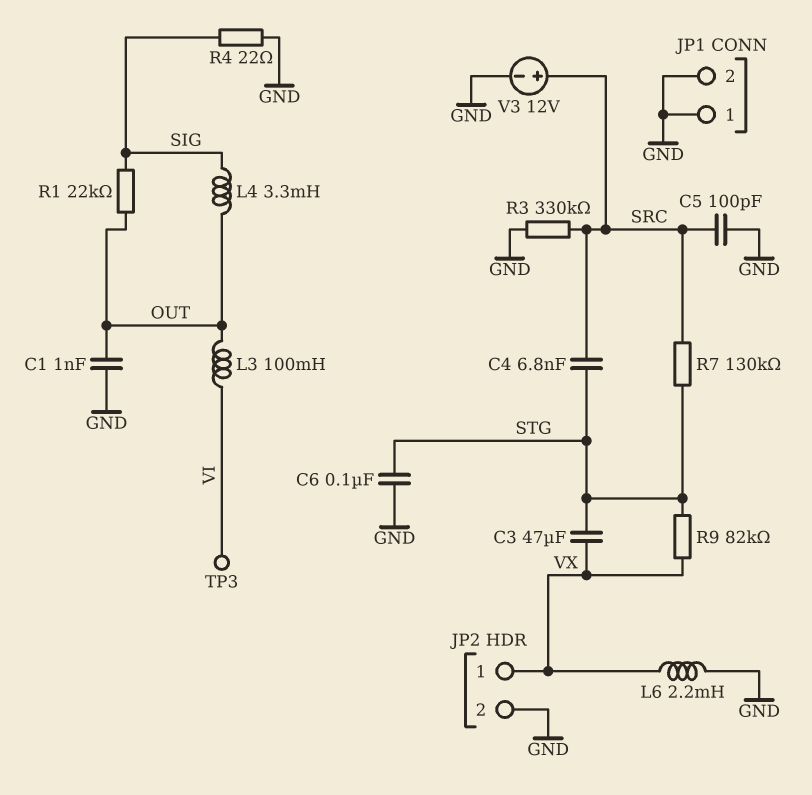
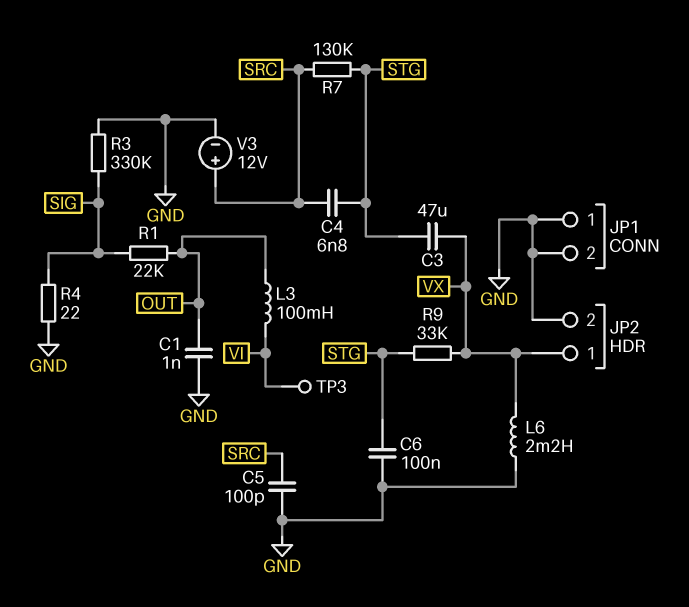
L4: 3.3mH (OUT, SIG) -> none
R3: 330k (GND, SRC) -> 330k (GND, SIG)
R9: 82k (STG, VX) -> 33k (STG, VX)

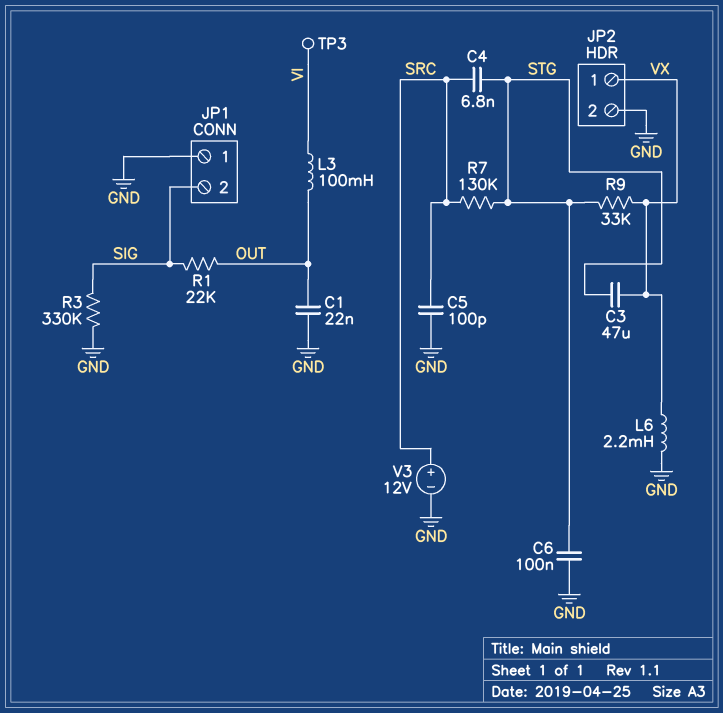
C1: 1nF (GND, OUT) -> 22nF (GND, OUT)
JP1 pin 2: GND -> SIG
R4: 22 (GND, SIG) -> none

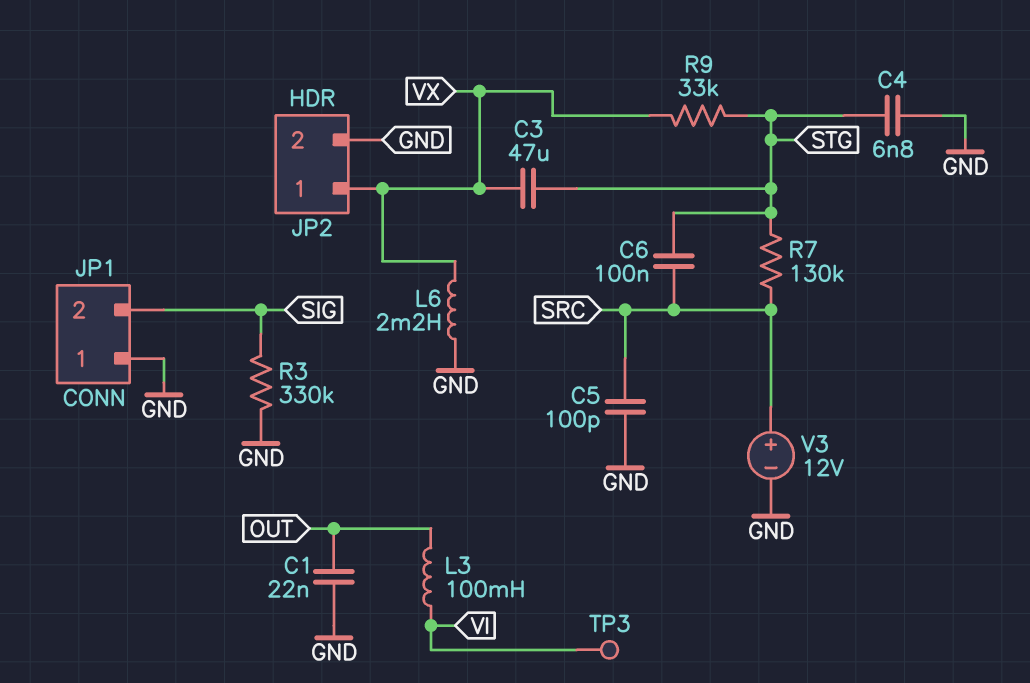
C4: 6.8nF (SRC, STG) -> 6.8nF (GND, STG)
C6: 100nF (GND, STG) -> 100nF (SRC, STG)
R1: 22k (OUT, SIG) -> none

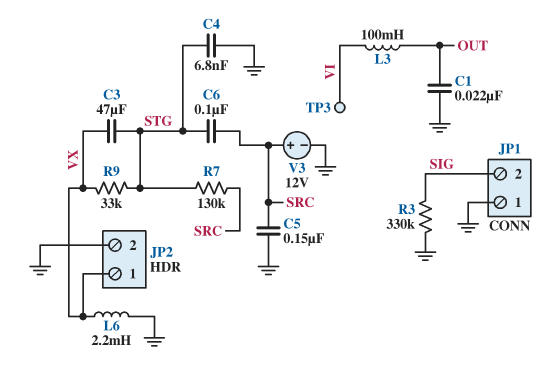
C5: 100pF (GND, SRC) -> 150nF (GND, SRC)

